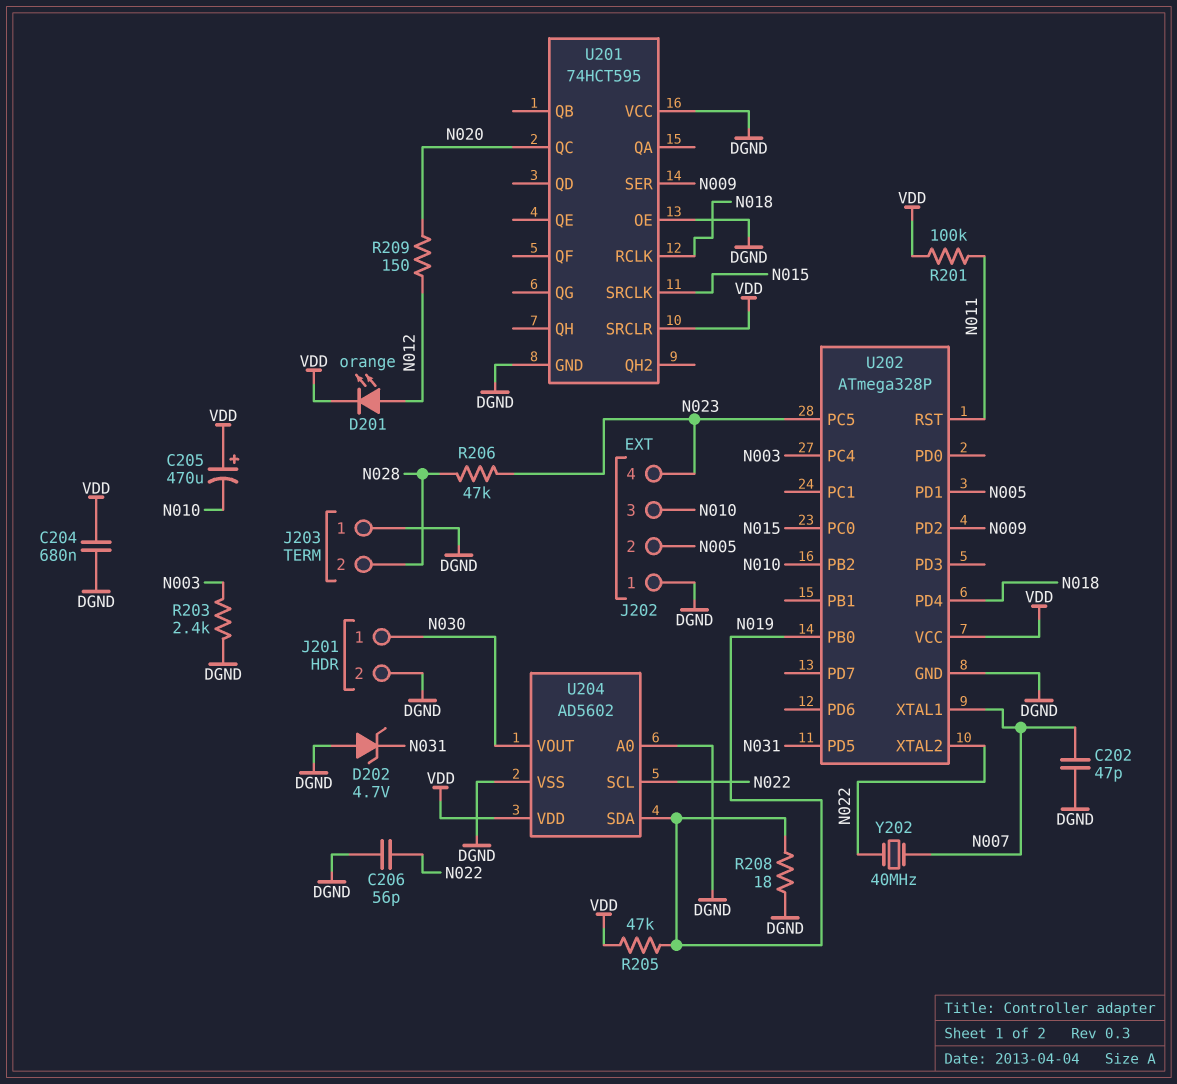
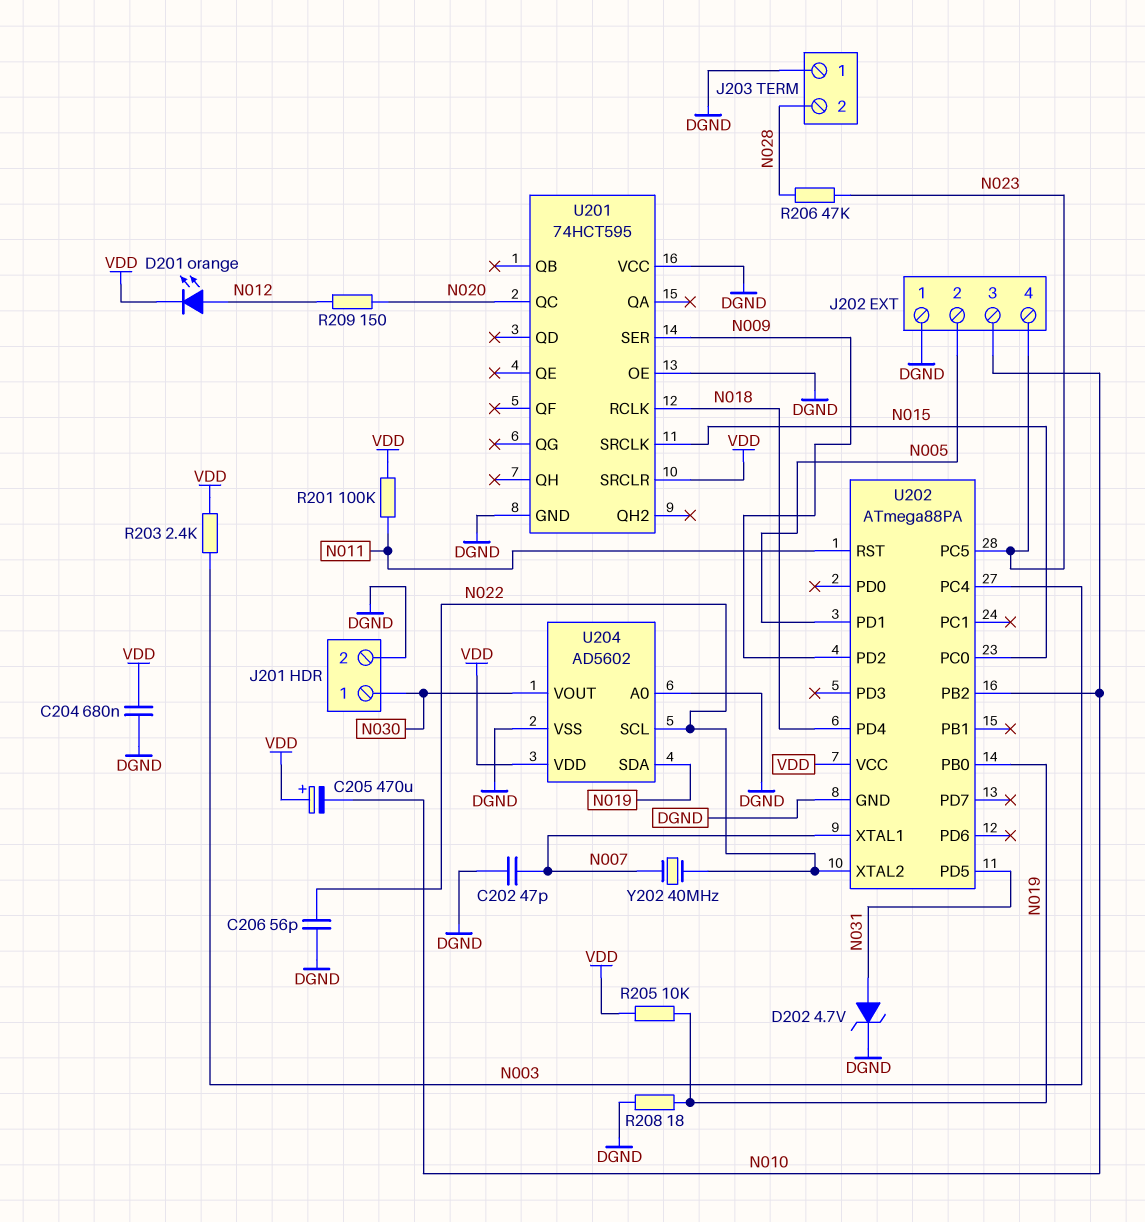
D202: zener 4.7V (A DGND, K N031) -> zener 4.7V (A N031, K DGND)
R203: 2.4k (DGND, N003) -> 2.4k (N003, VDD)
R205: 47k (N019, VDD) -> 10k (N019, VDD)
U202: ATmega328P -> ATmega88PA

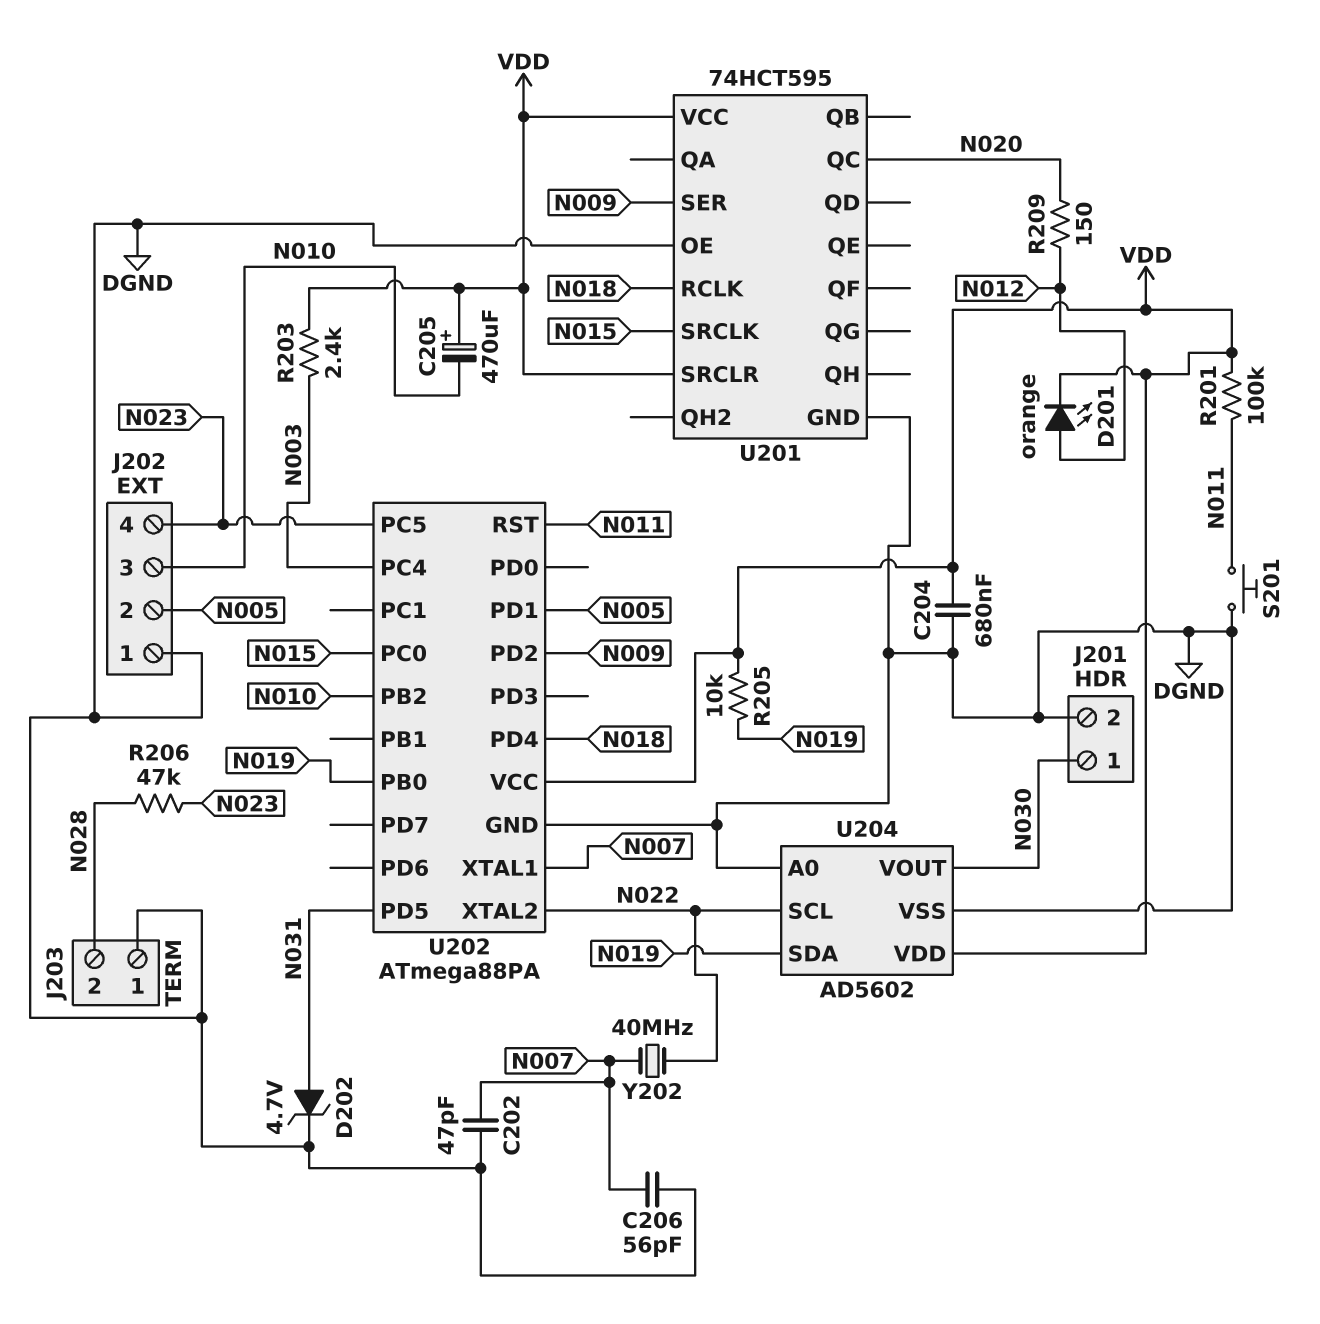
C206: 56pF (DGND, N022) -> 56pF (DGND, N007)
R208: 18 (DGND, N019) -> none
S201: none -> button (DGND, N011)
U201 pin VCC: DGND -> VDD

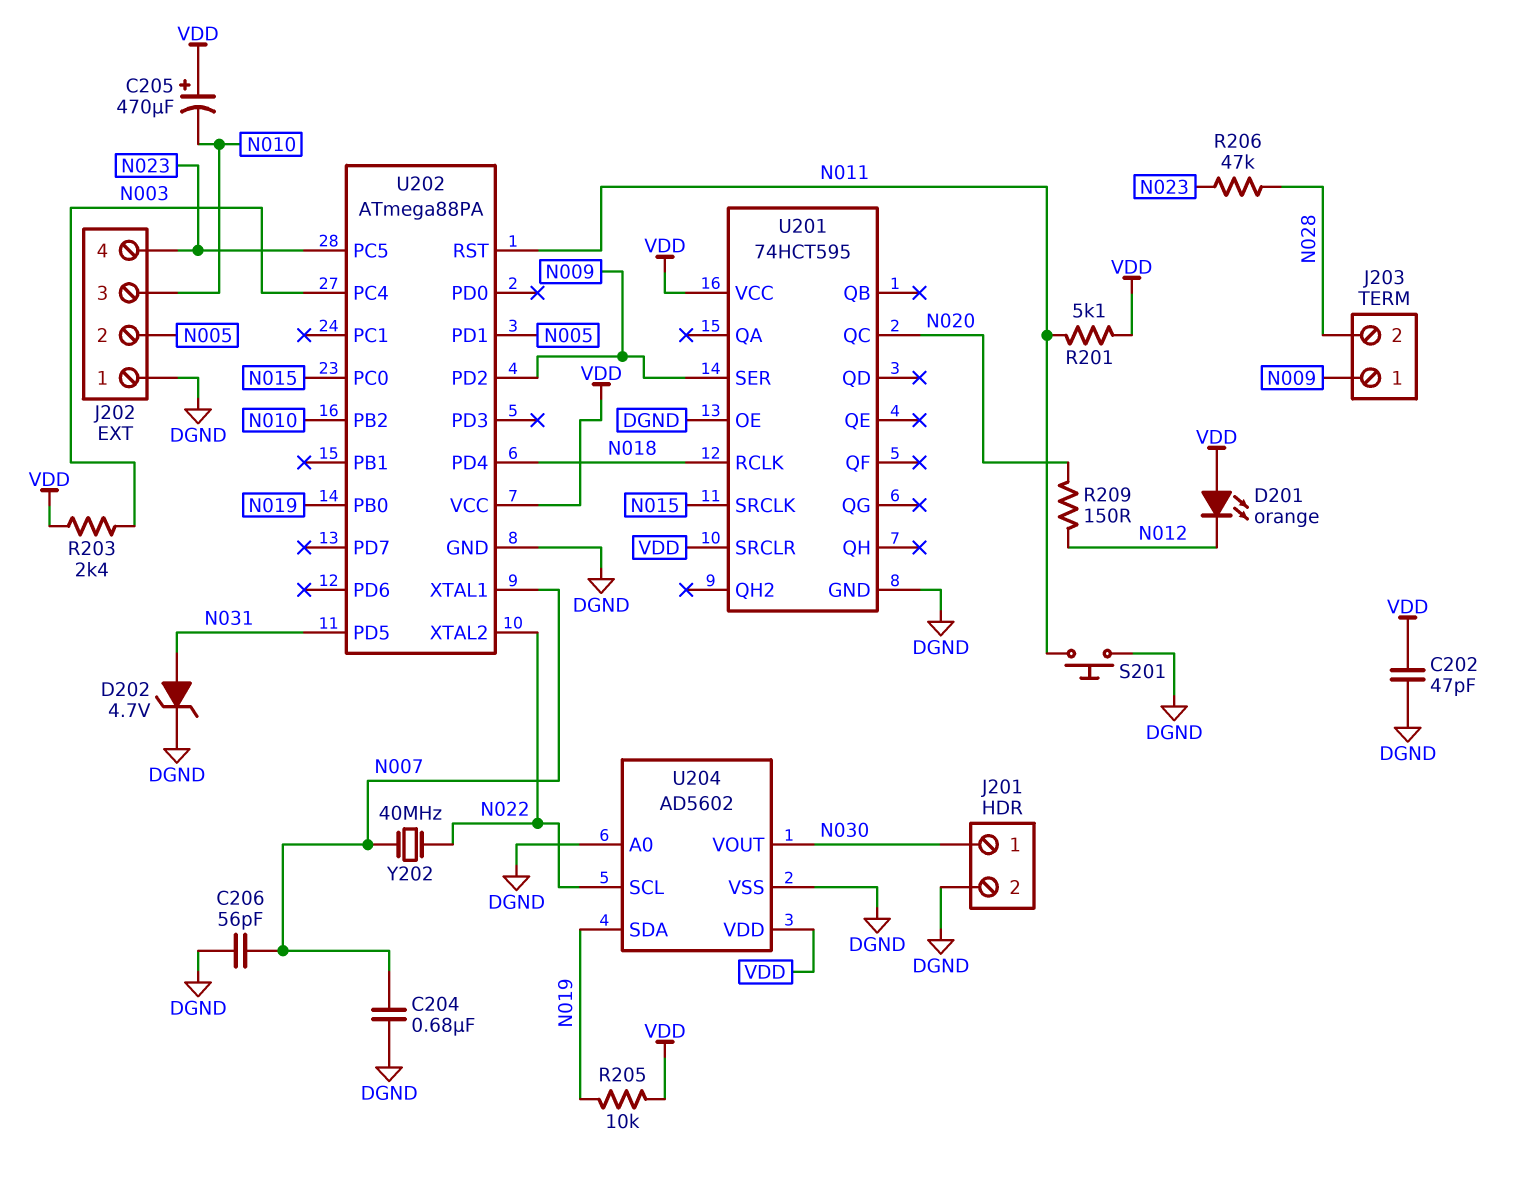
C202: 47pF (DGND, N007) -> 47pF (DGND, VDD)
C204: 680nF (DGND, VDD) -> 680nF (DGND, N007)
D201: LED orange (A N012, K VDD) -> LED orange (A VDD, K N012)
J203 pin 1: DGND -> N009
R201: 100k (N011, VDD) -> 5.1k (N011, VDD)

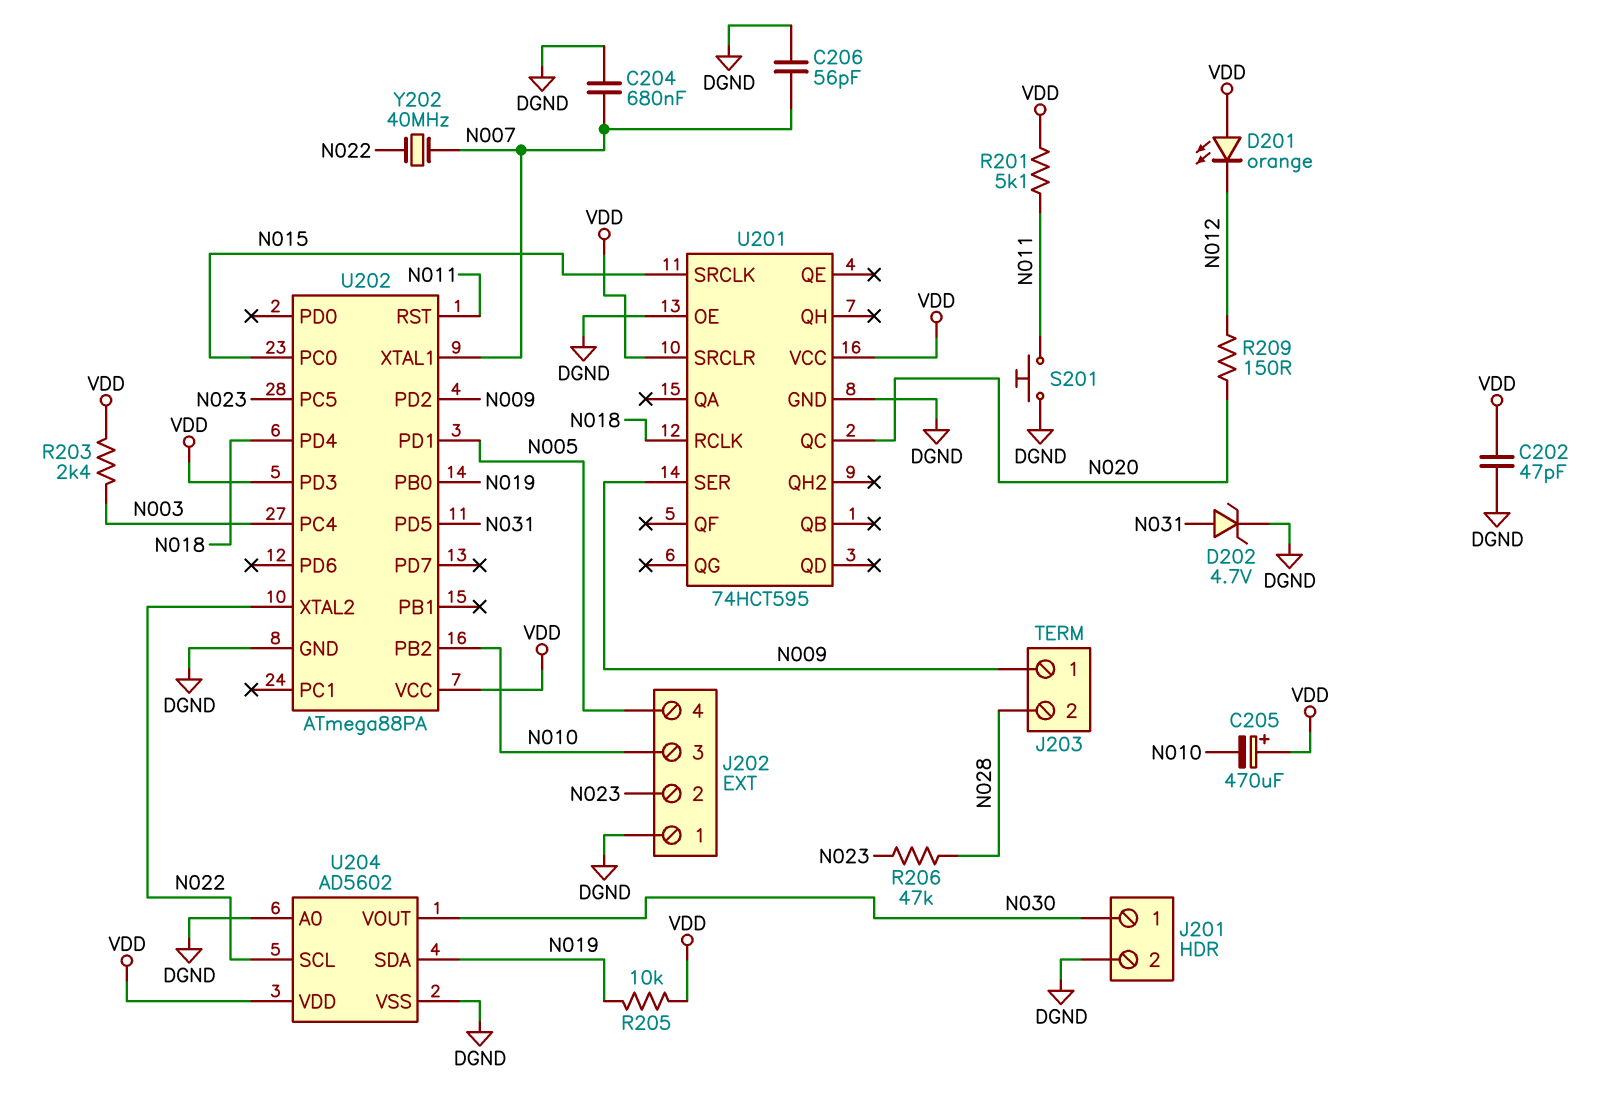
J202 pin 2: N005 -> N023
J202 pin 4: N023 -> N005
U202 pin PD3: none -> VDD

